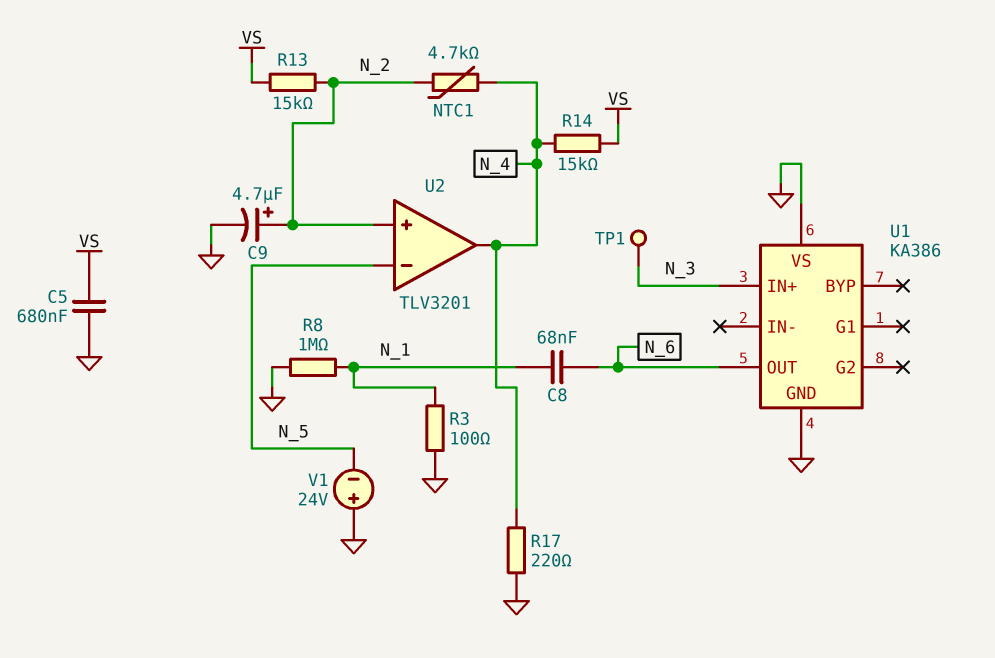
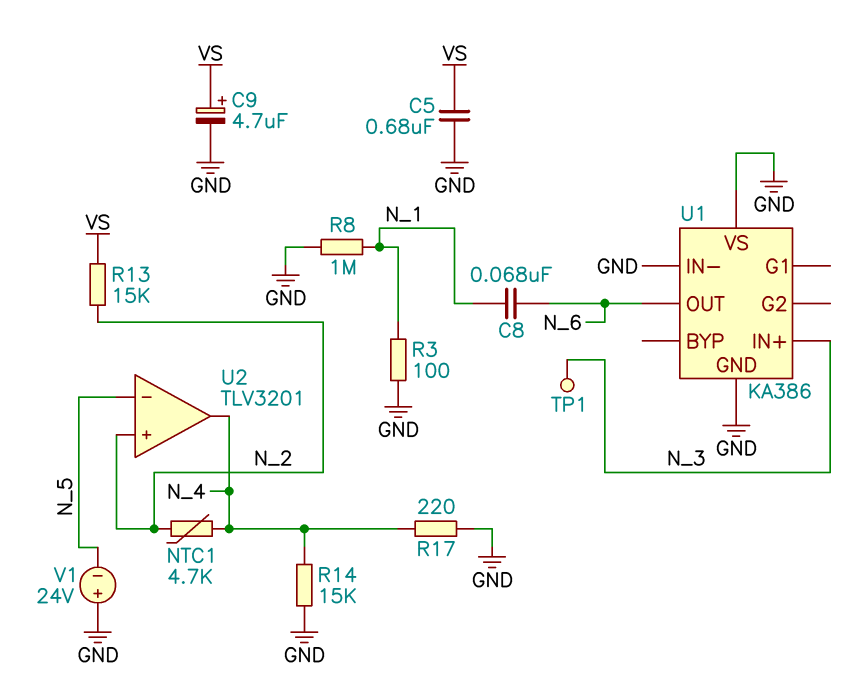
C9: 4.7uF (plus N_2, minus GND) -> 4.7uF (plus VS, minus GND)
R14: 15k (N_4, VS) -> 15k (GND, N_4)
U1 pin IN-: none -> GND

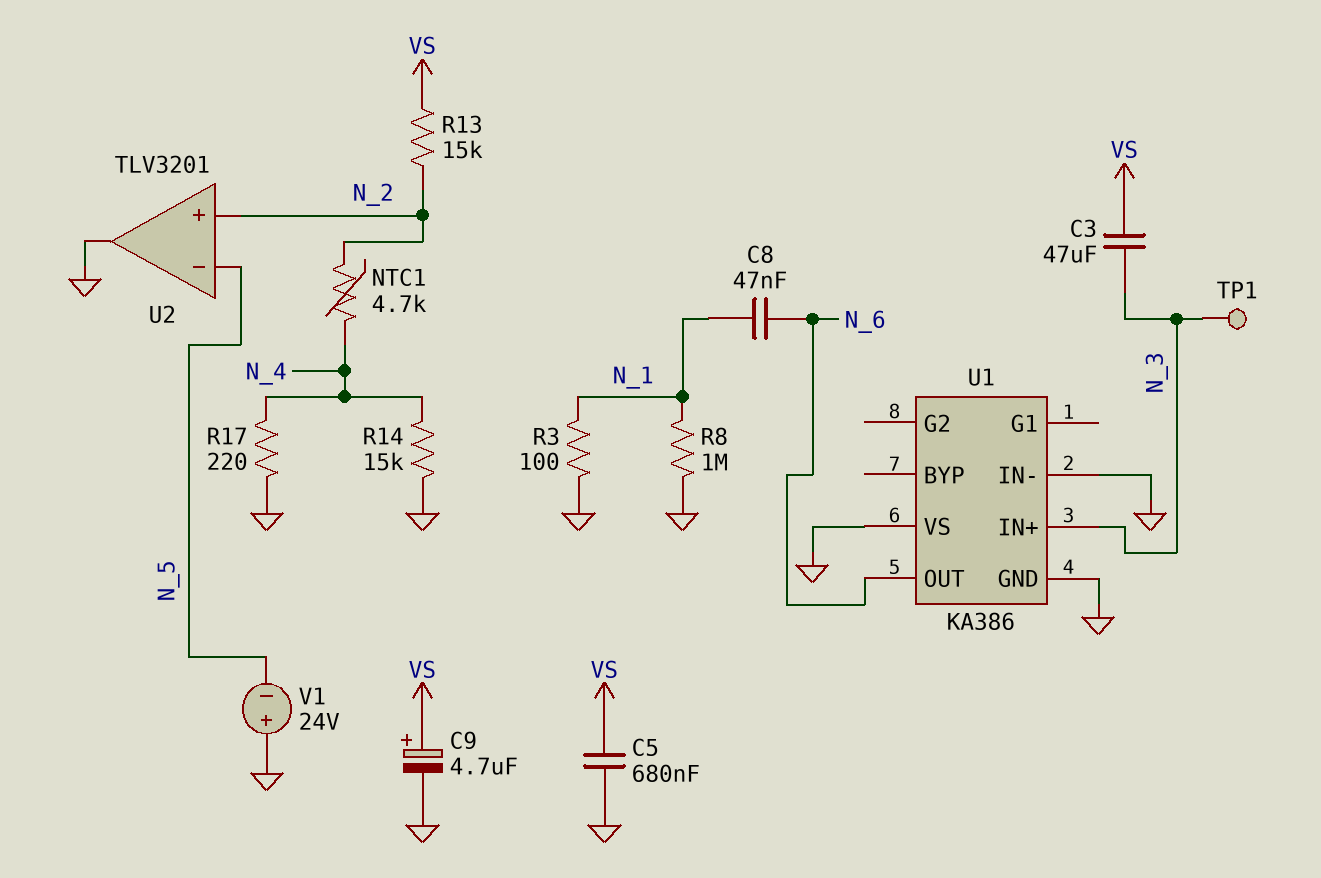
C3: none -> 47uF (N_3, VS)
C8: 68nF (N_1, N_6) -> 47nF (N_1, N_6)
U2 pin out: N_4 -> GND

